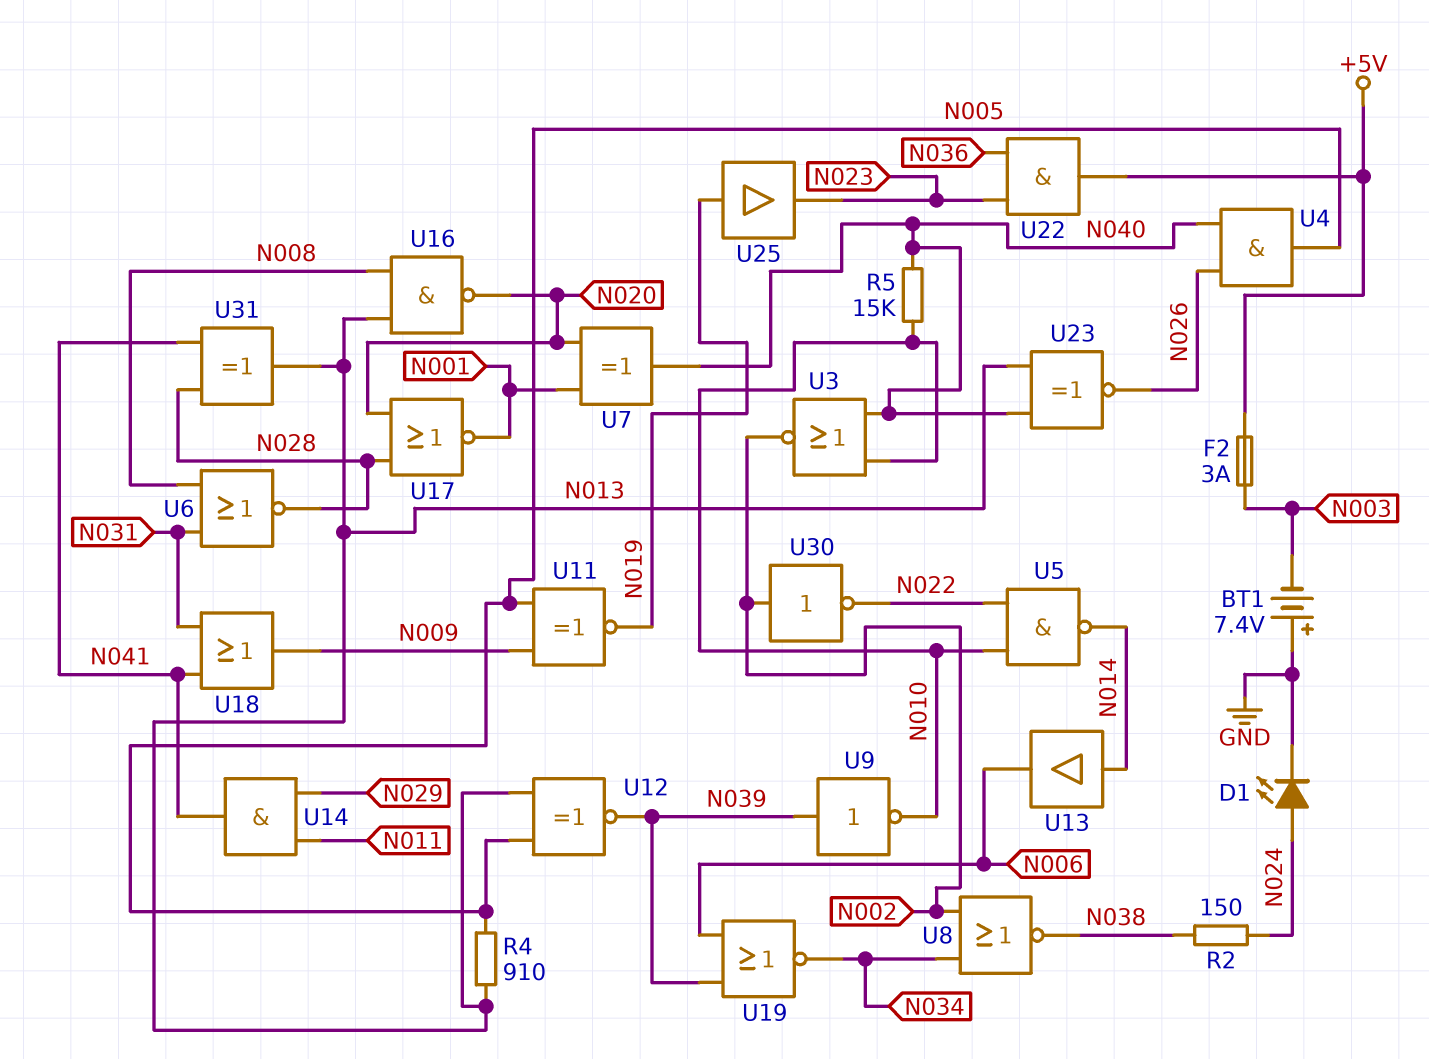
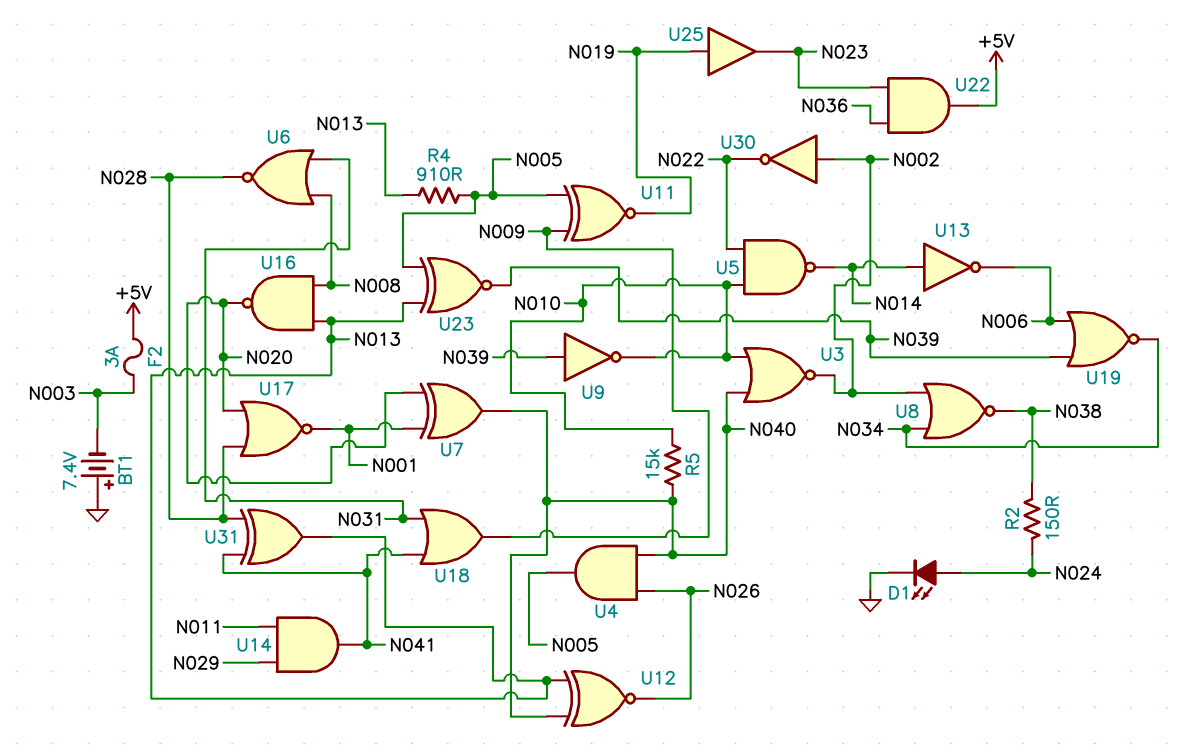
U12: XNOR (in N005, in N013, out N039) -> XNOR (in N013, in N040, out N026)
U13: buffer (in N014, out N006) -> NOT (in N014, out N006)
U23: XNOR (in N013, in N040, out N026) -> XNOR (in N005, in N013, out N039)

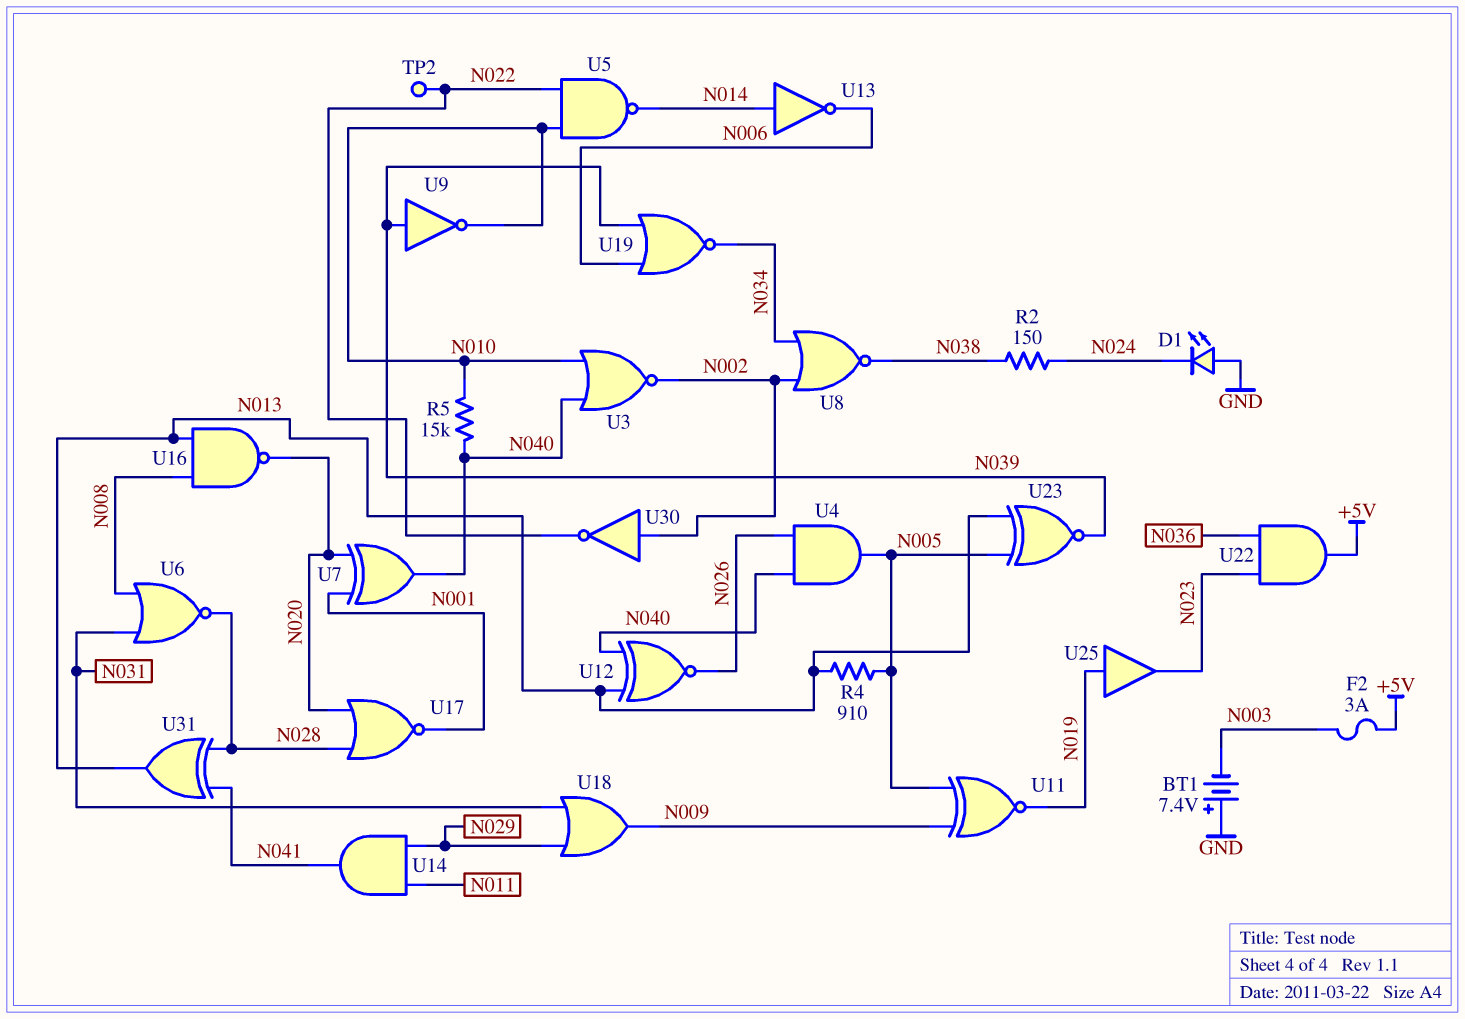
D1: LED (A N024, K GND) -> LED (A GND, K N024)
TP2: none -> test point (N022)
U18: OR (in N031, in N041, out N009) -> OR (in N029, in N031, out N009)

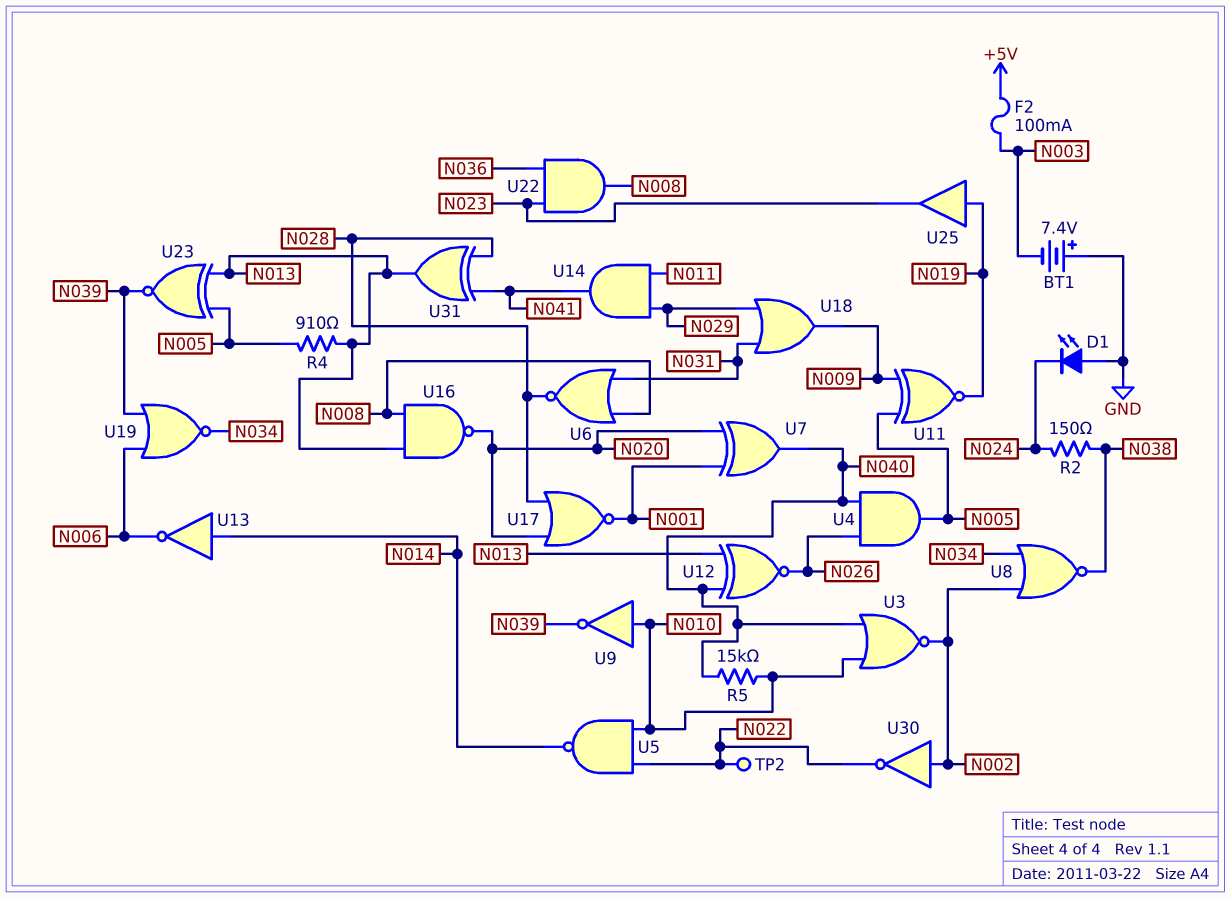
F2: 3A (+5V, N003) -> 100mA (+5V, N003)
U9: NOT (in N039, out N010) -> NOT (in N010, out N039)
U22: AND (in N023, in N036, out +5V) -> AND (in N023, in N036, out N008)

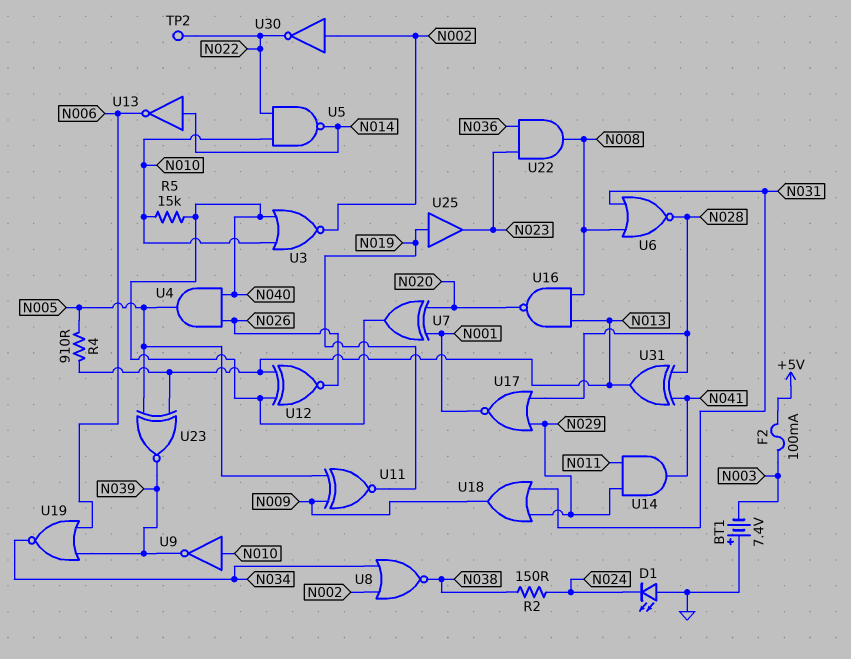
U17: NOR (in N020, in N028, out N001) -> NOR (in N028, in N029, out N001)

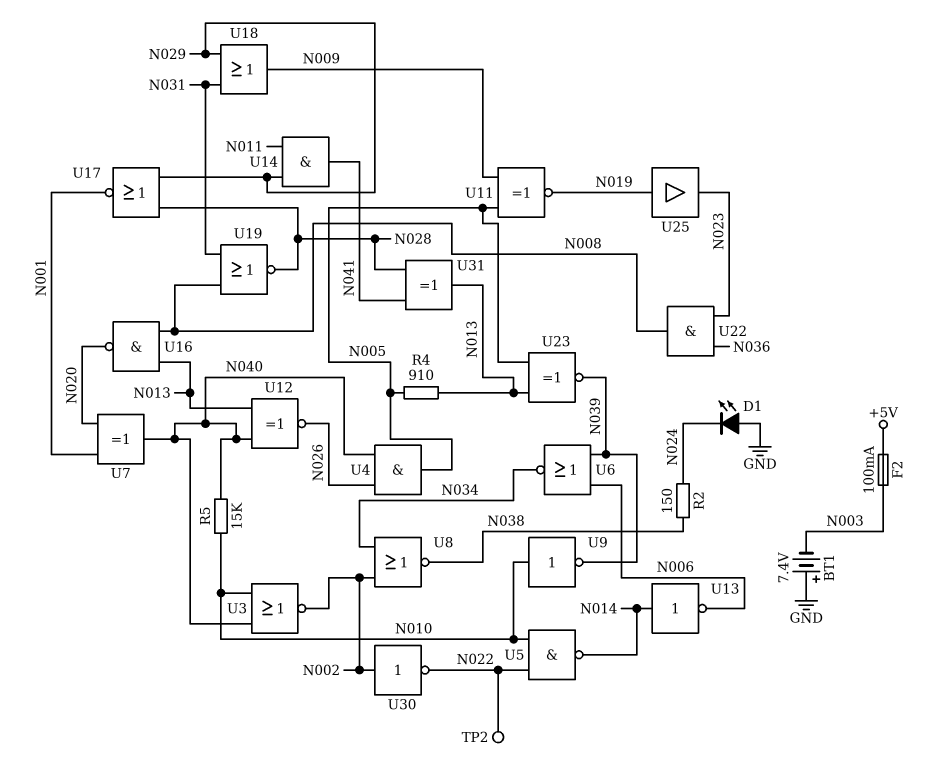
U6: NOR (in N008, in N031, out N028) -> NOR (in N006, in N039, out N034)
U19: NOR (in N006, in N039, out N034) -> NOR (in N008, in N031, out N028)

